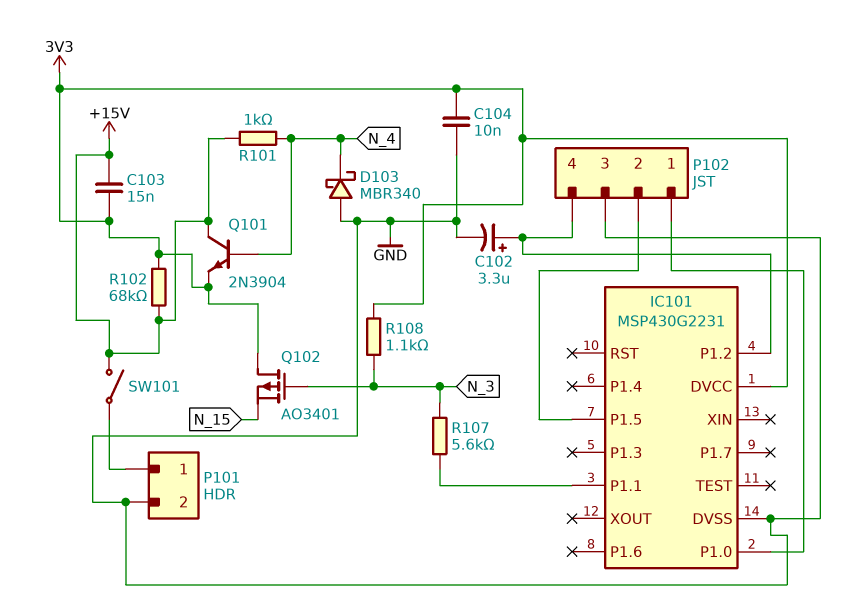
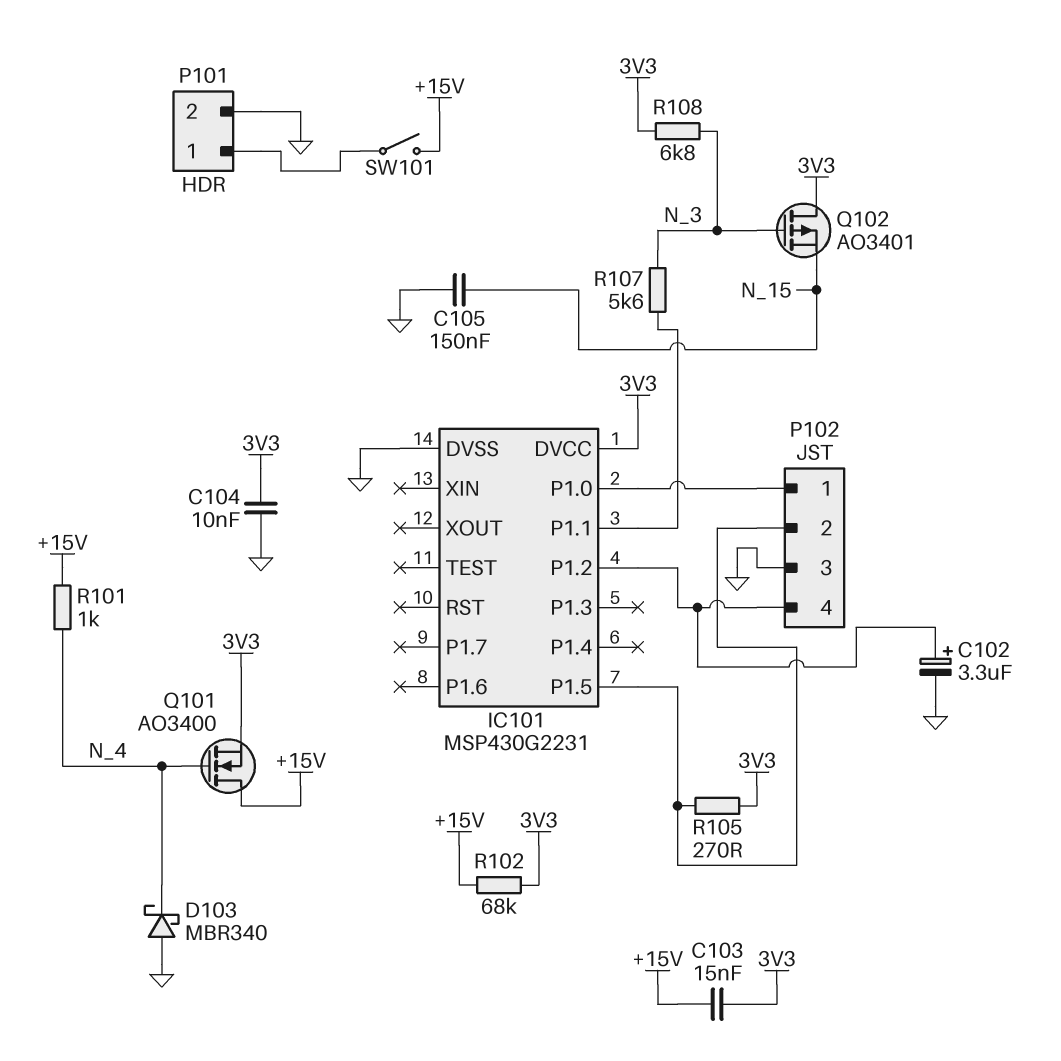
C105: none -> 150nF (GND, N_15)
Q101: NPN 2N3904 (B N_4, C +15V, E 3V3) -> NMOS AO3400 (G N_4, D +15V, S 3V3)
R105: none -> 270 (3V3, IC101/P1.5)
R108: 1.1k (3V3, N_3) -> 6.8k (3V3, N_3)

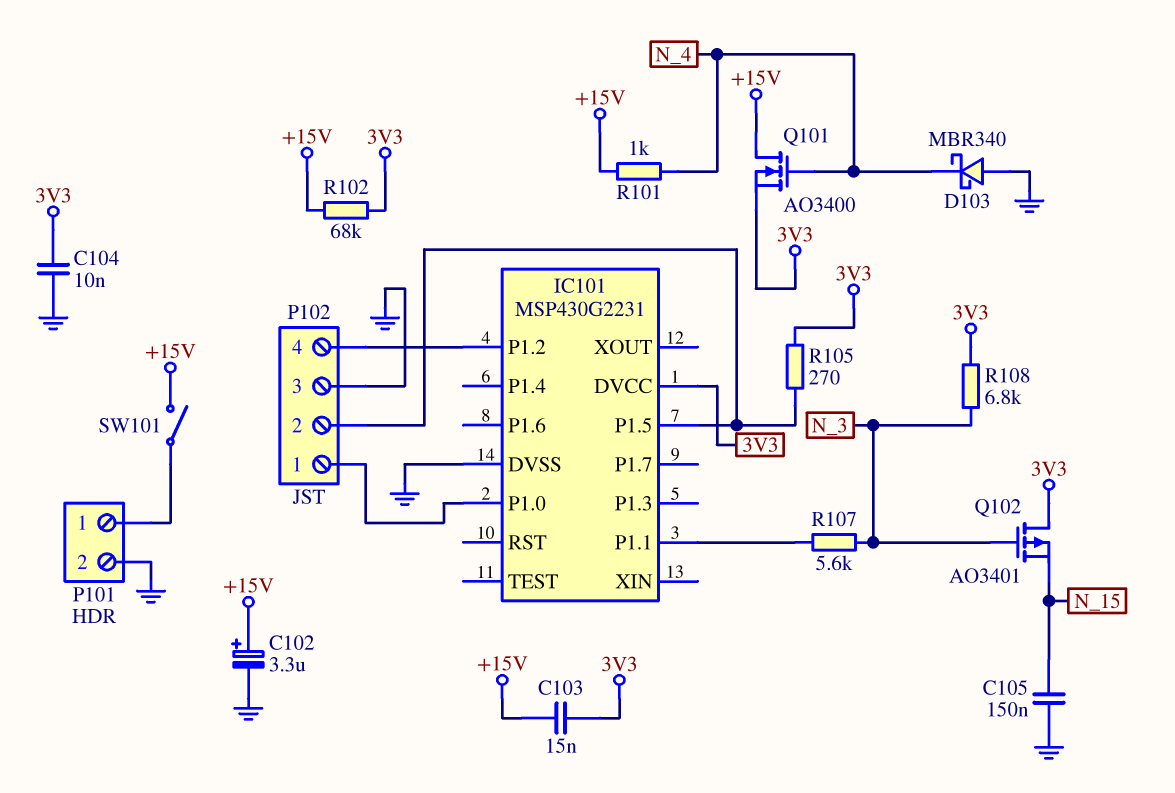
C102: 3.3uF (plus IC101/P1.2, minus GND) -> 3.3uF (plus +15V, minus GND)

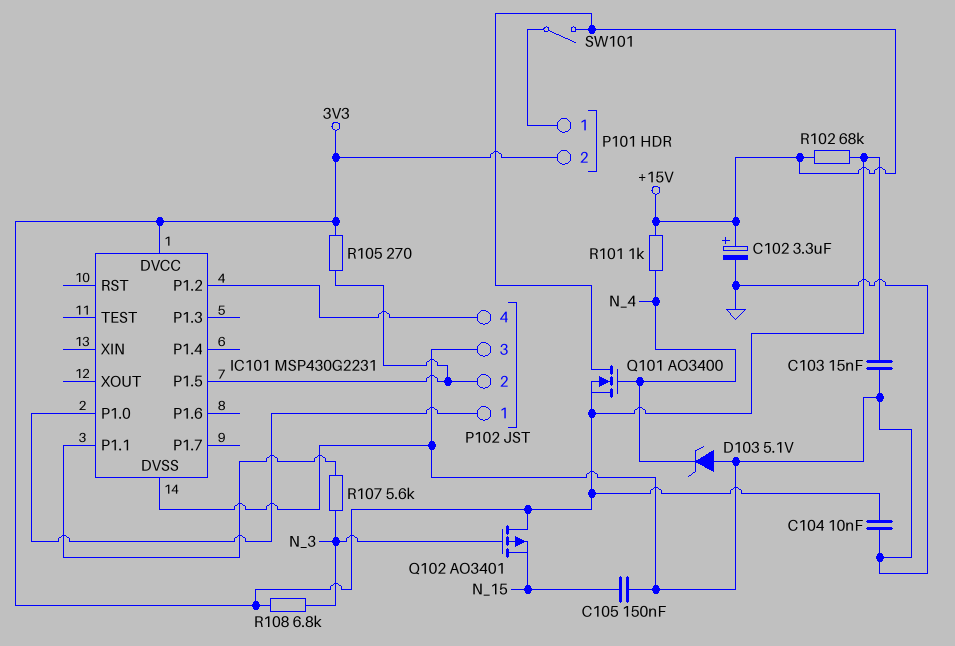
C103: 15nF (+15V, 3V3) -> 15nF (3V3, GND)
D103: schottky MBR340 (A GND, K N_4) -> zener 5.1V (A GND, K N_4)
P101 pin 2: GND -> 3V3

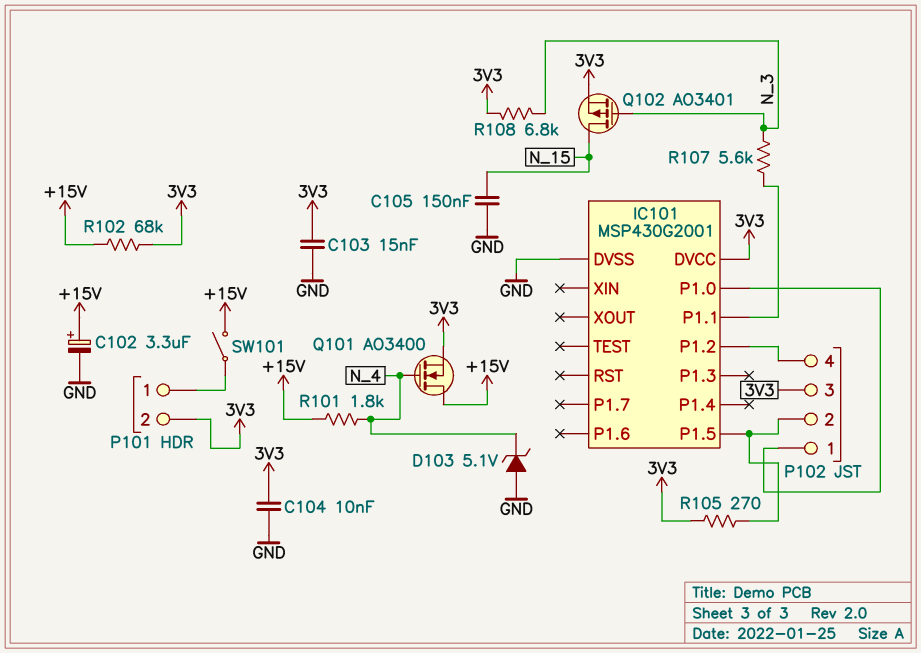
IC101: MSP430G2231 -> MSP430G2001
P102 pin 3: GND -> 3V3
Q102: PMOS AO3401 (G N_3, D 3V3, S N_15) -> PMOS AO3401 (G N_3, D N_15, S 3V3)
R101: 1k (+15V, N_4) -> 1.8k (+15V, N_4)

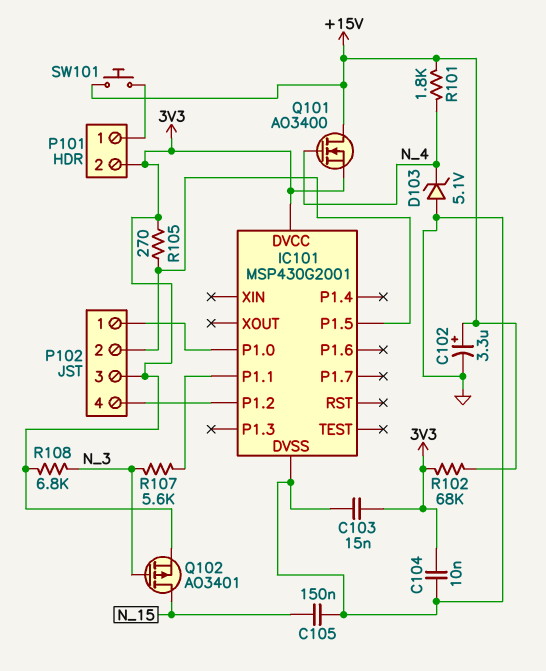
SW101: switch (+15V, P101/1) -> button (+15V, P101/1)

